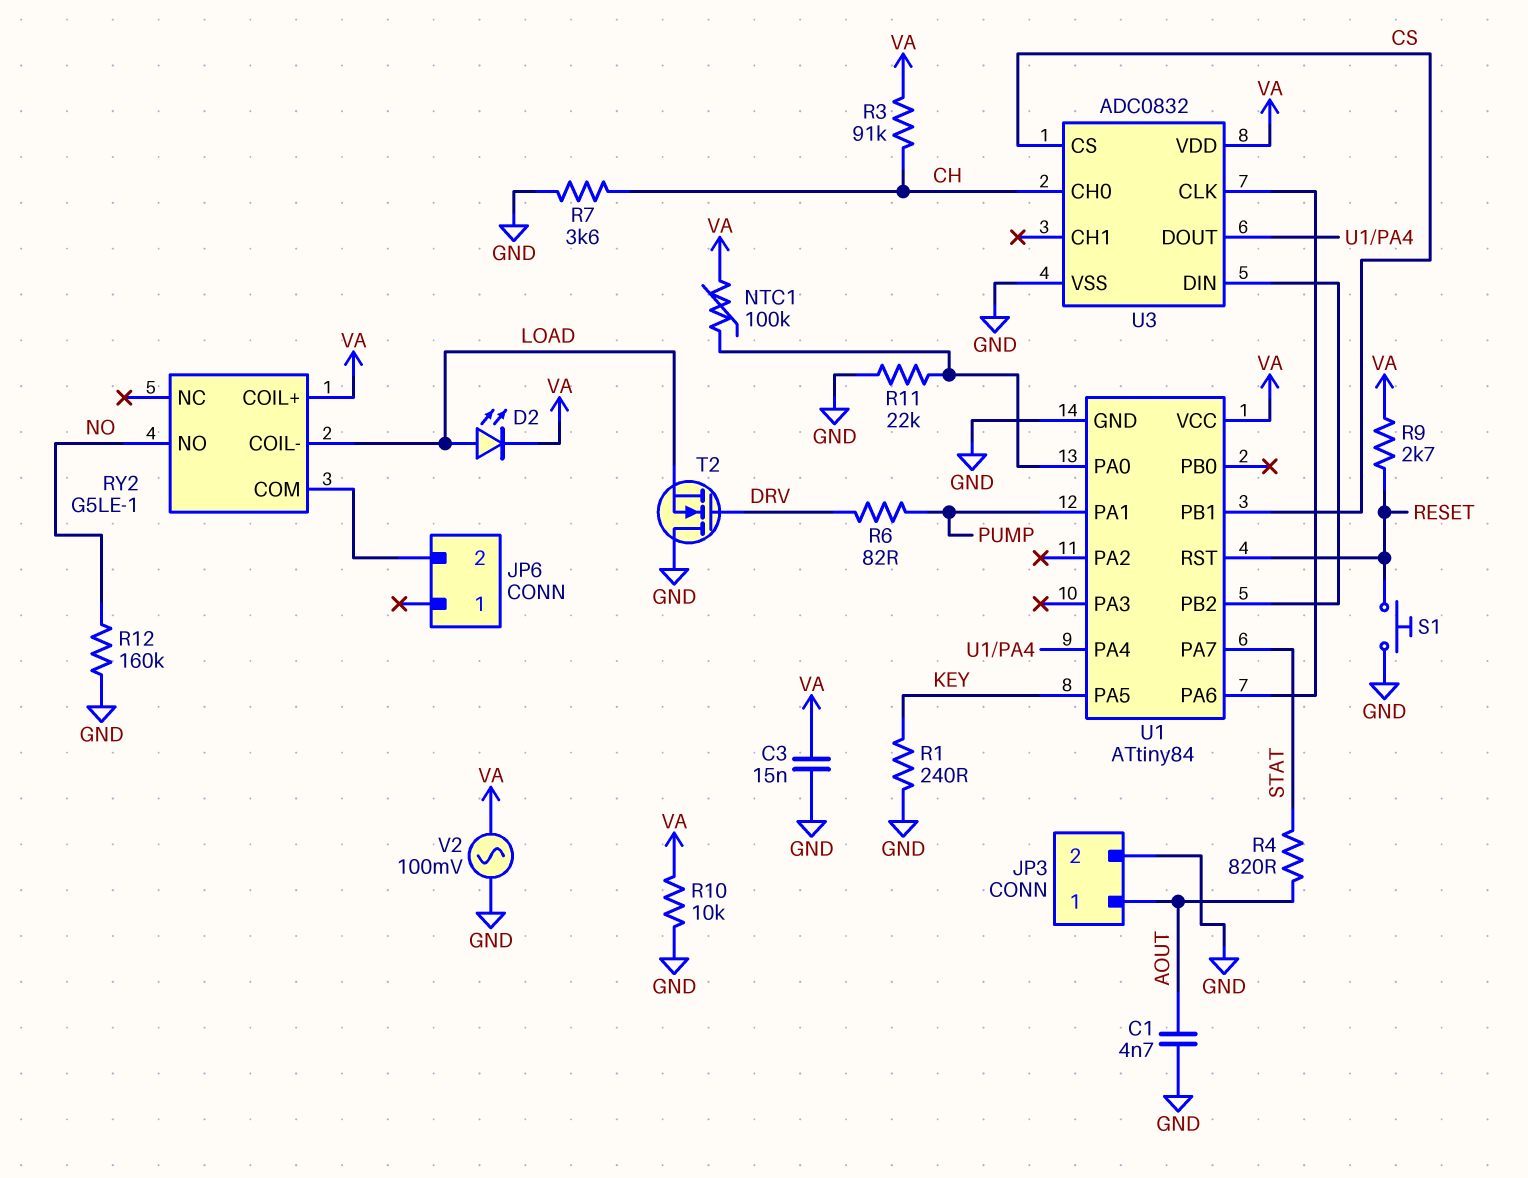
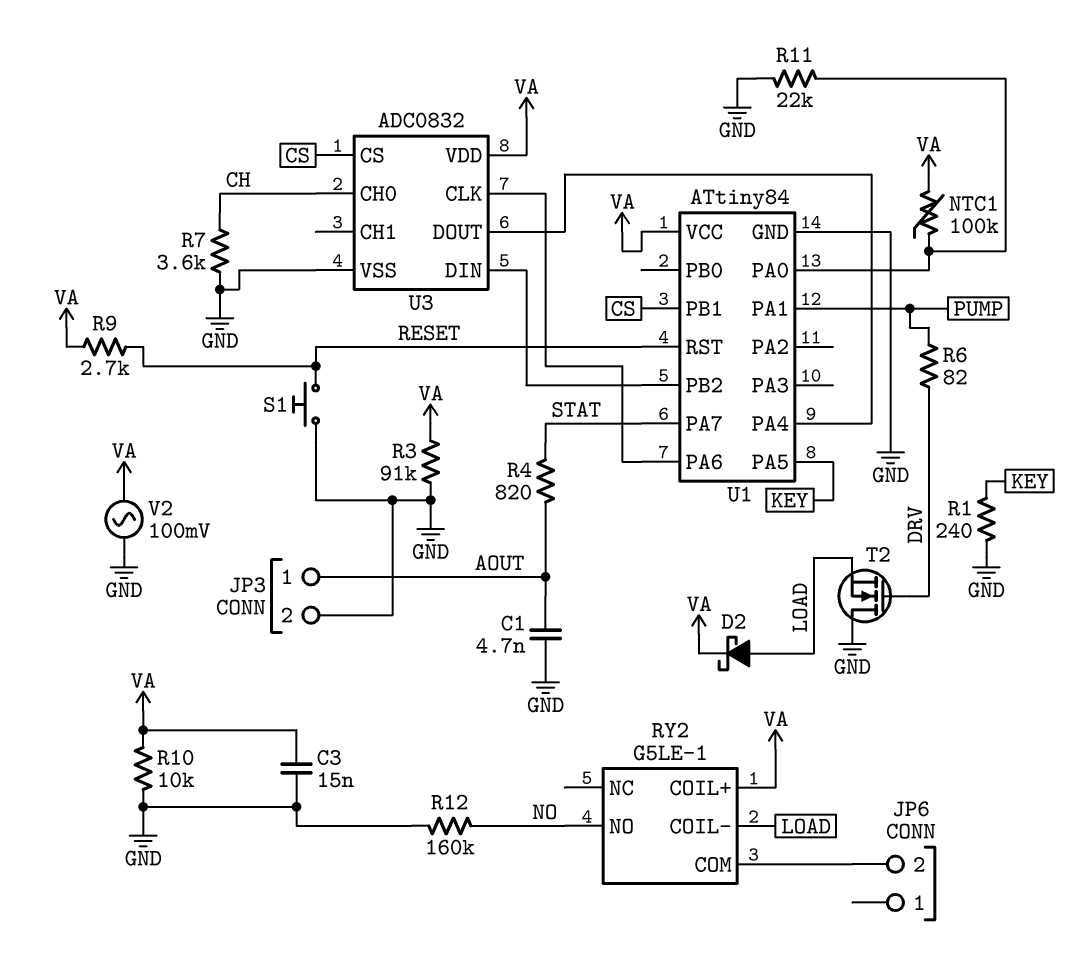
D2: LED (A LOAD, K VA) -> schottky (A LOAD, K VA)
R3: 91k (CH, VA) -> 91k (GND, VA)

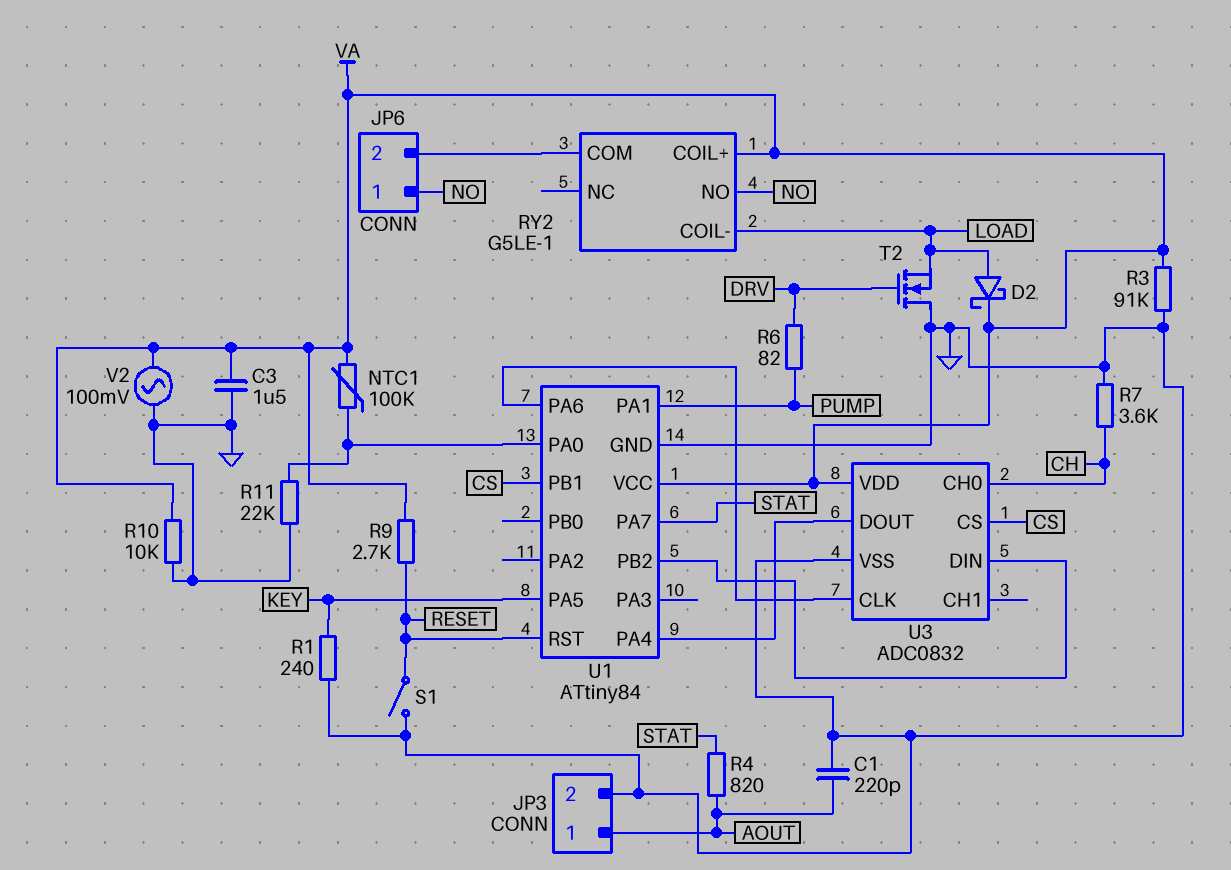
C1: 4.7nF (AOUT, GND) -> 220pF (AOUT, GND)
C3: 15nF (GND, VA) -> 1.5uF (GND, VA)
JP6 pin 1: none -> NO
R12: 160k (GND, NO) -> none
S1: button (GND, RESET) -> switch (GND, RESET)

